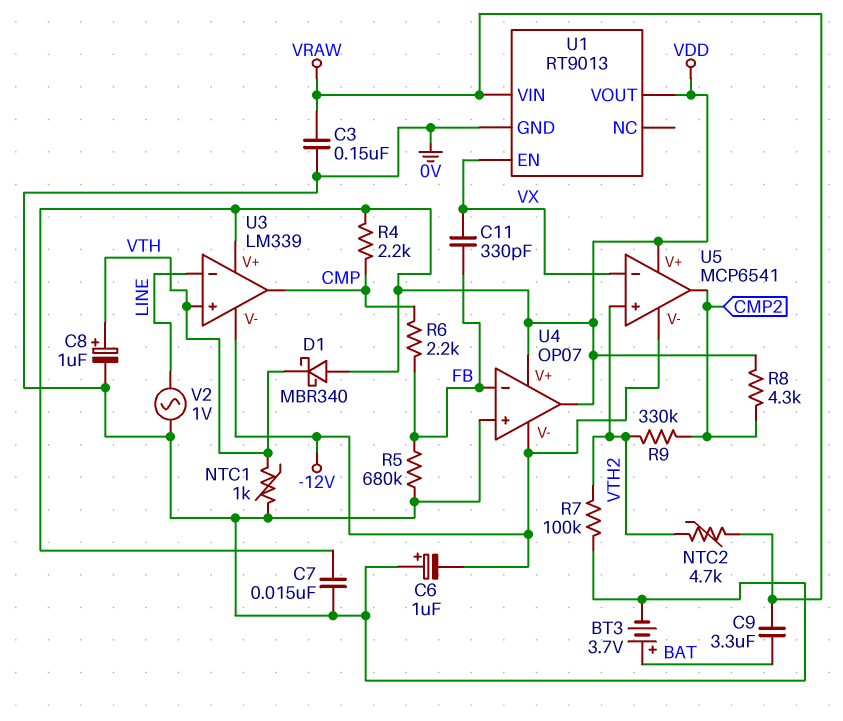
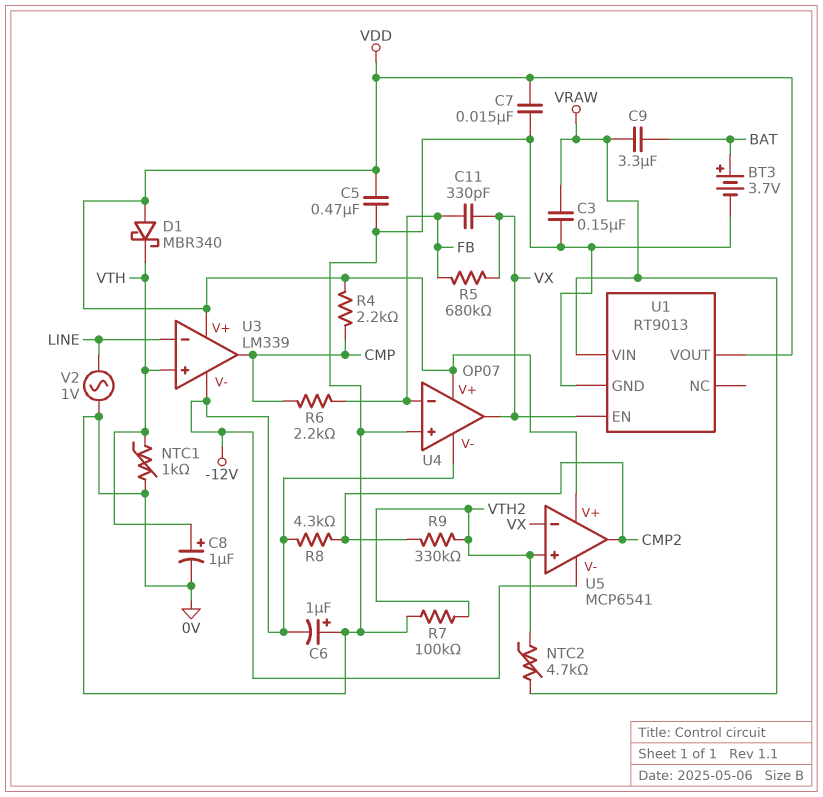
C5: none -> 470nF (0V, VDD)
R5: 680k (0V, FB) -> 680k (FB, VX)
R8: 4.3k (CMP2, VDD) -> 4.3k (-12V, CMP2)
U4 pin out: VDD -> VX

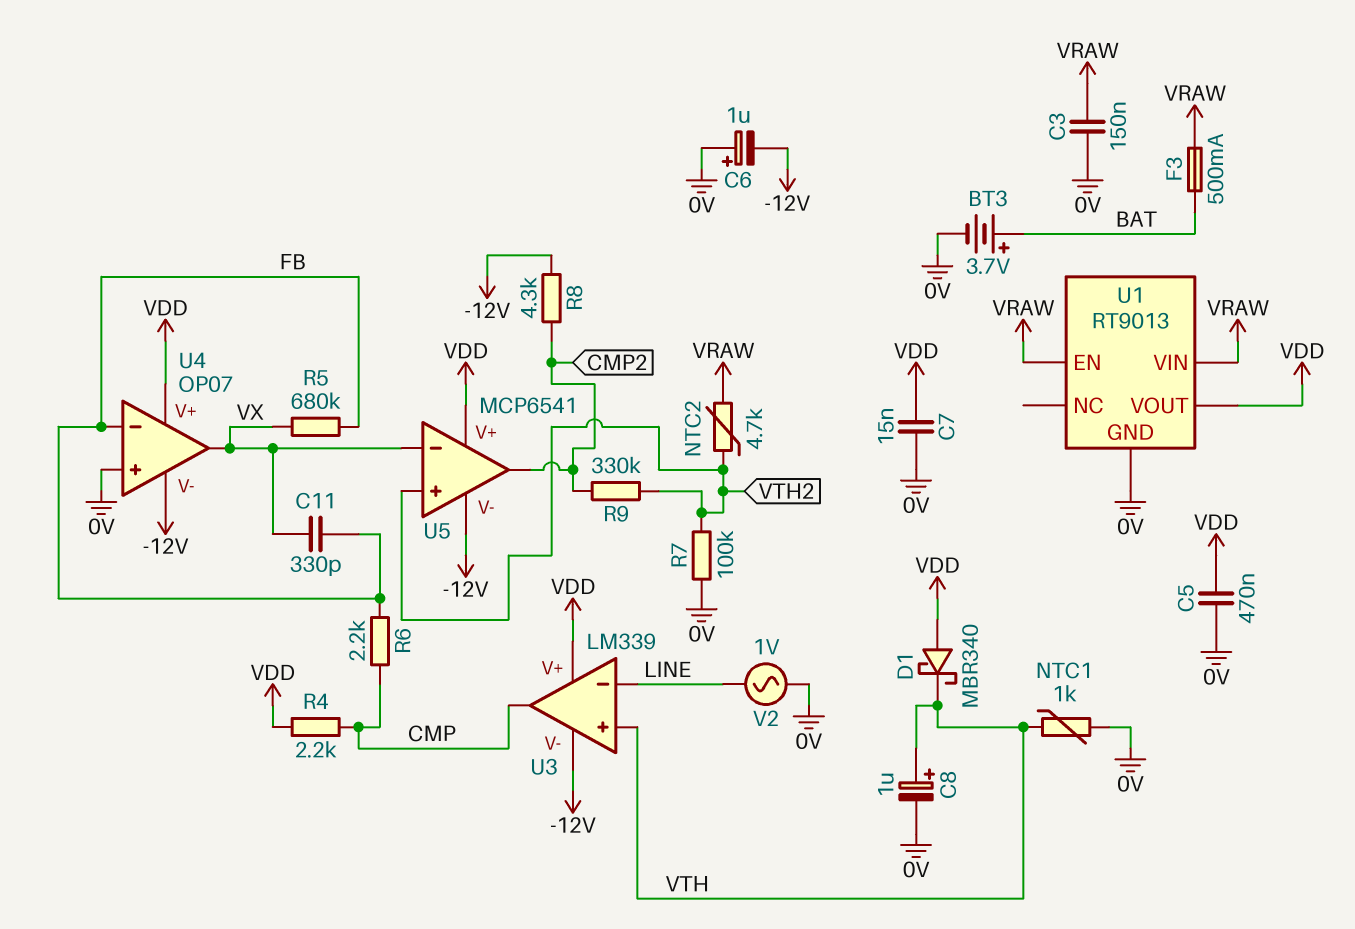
C9: 3.3uF (BAT, VRAW) -> none
F3: none -> 500mA (BAT, VRAW)
U1 pin EN: VX -> VRAW

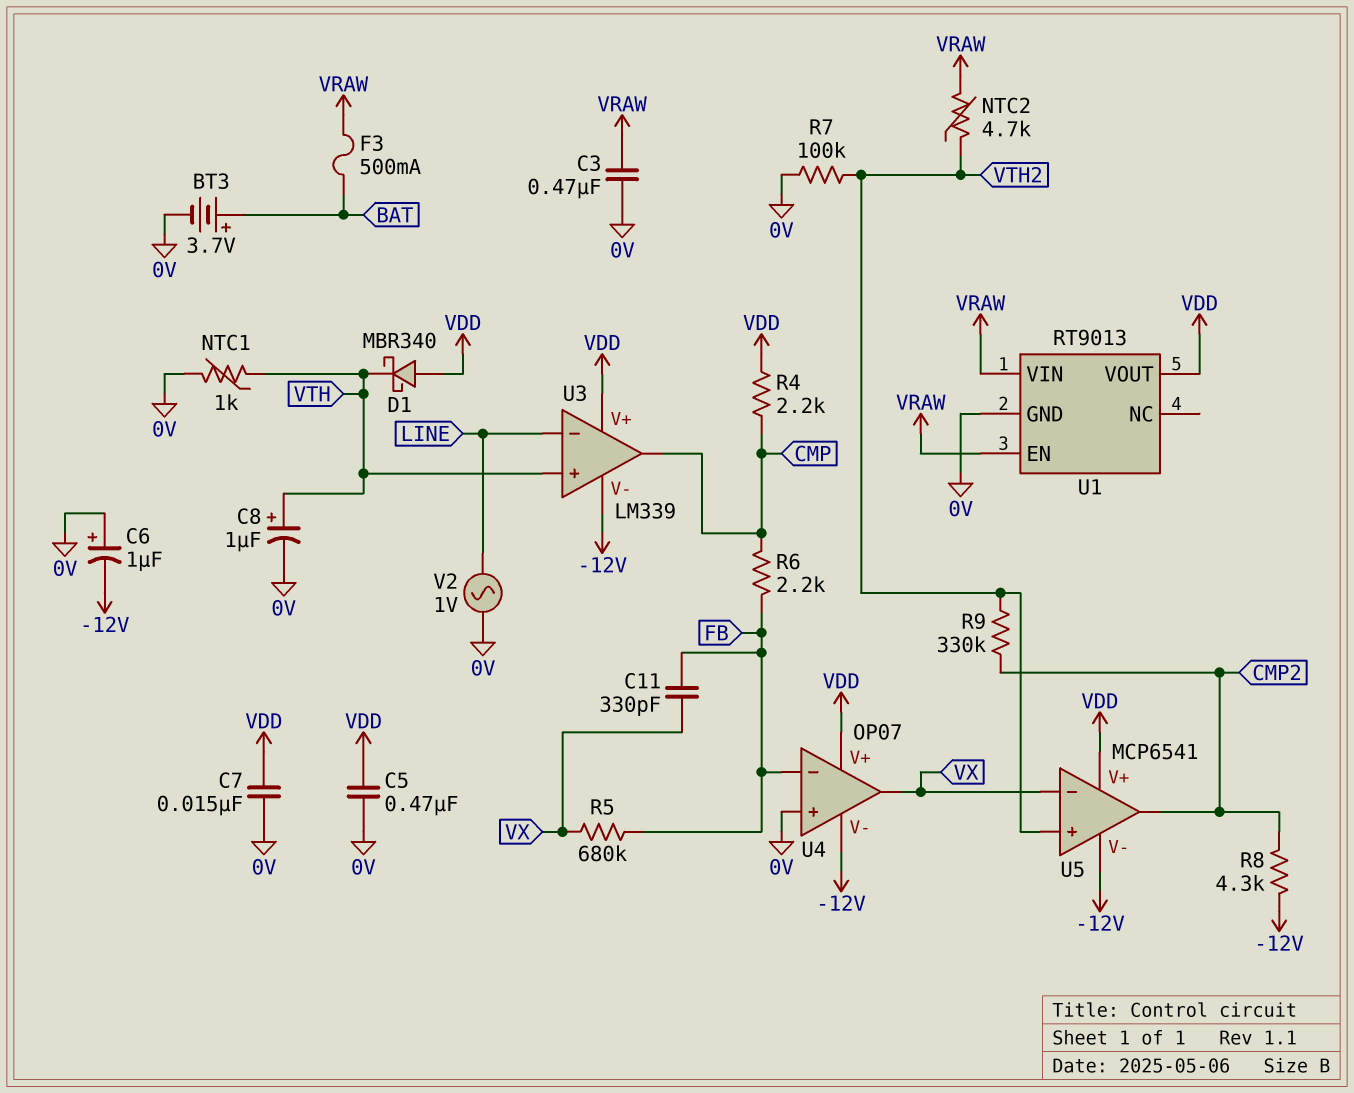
C3: 150nF (0V, VRAW) -> 470nF (0V, VRAW)

